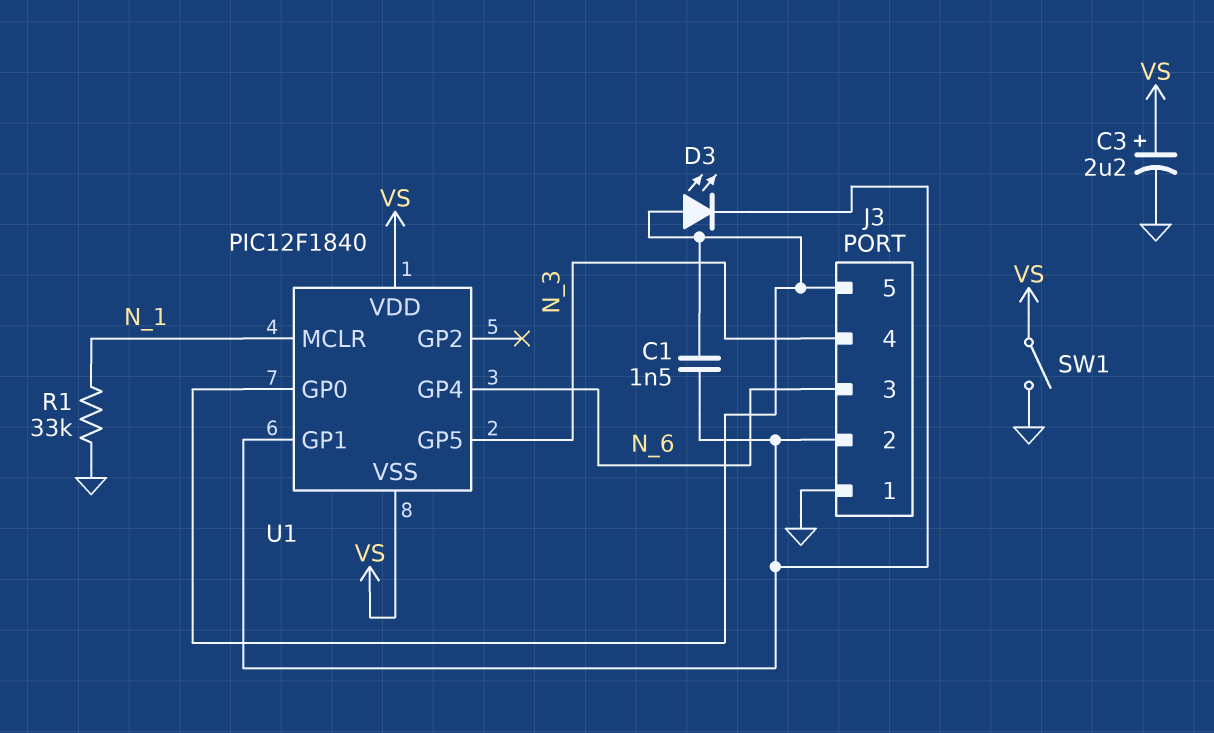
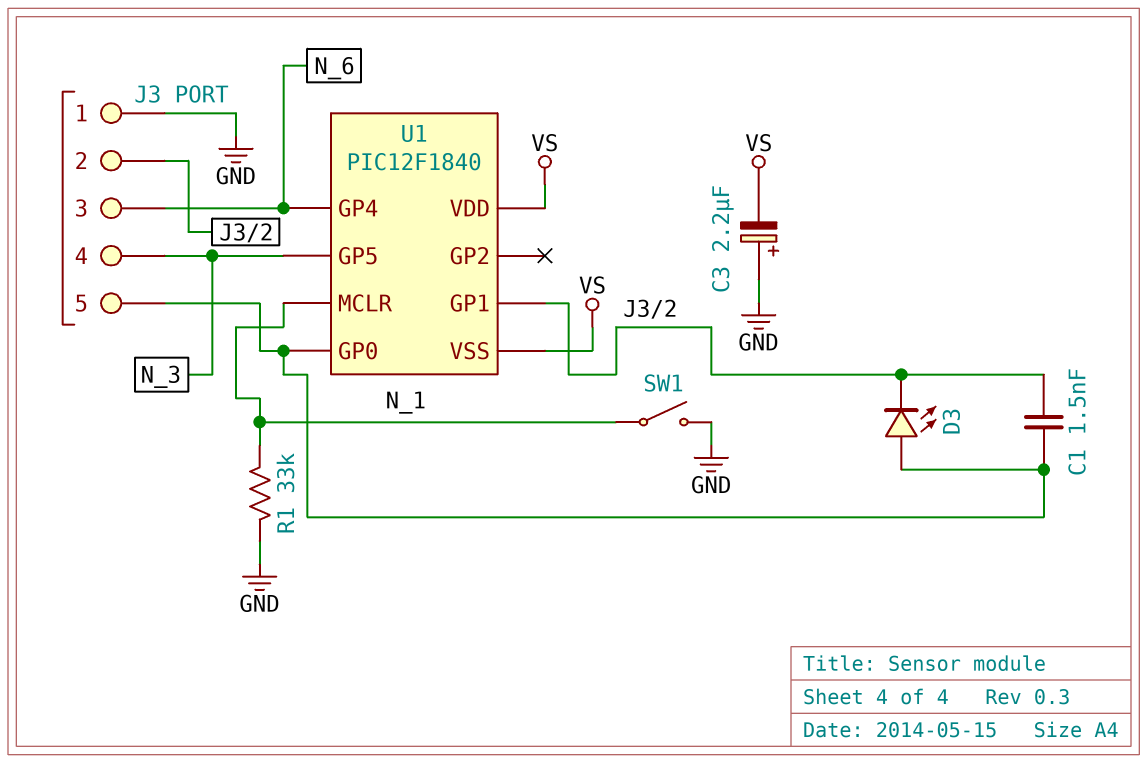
C3: 2.2uF (plus VS, minus GND) -> 2.2uF (plus GND, minus VS)
SW1: switch (GND, VS) -> switch (GND, N_1)

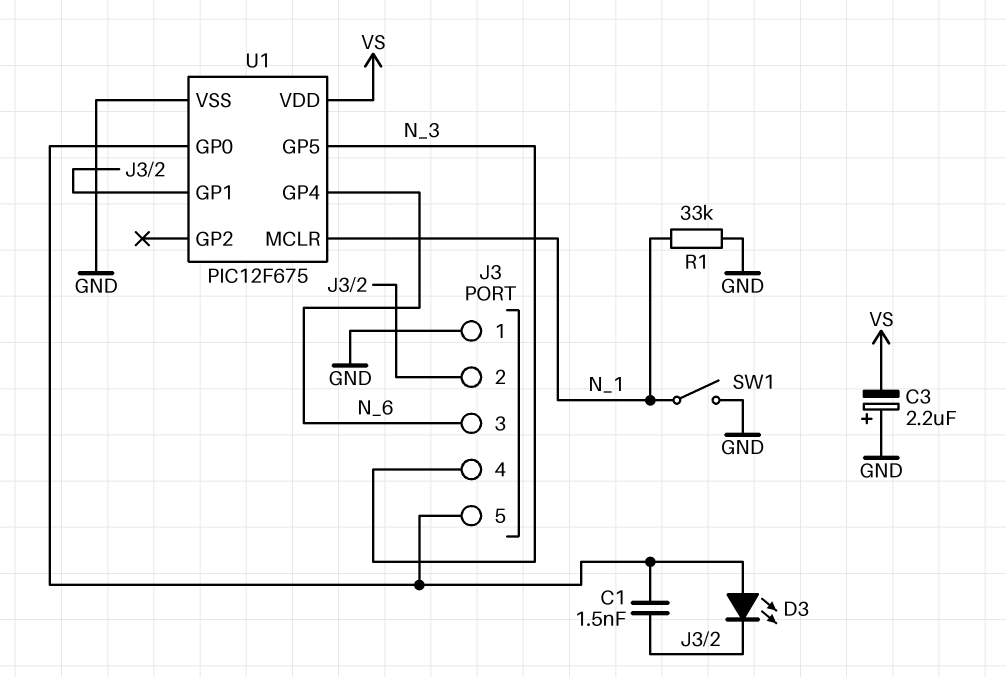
U1: PIC12F1840 -> PIC12F675
U1 pin VSS: VS -> GND

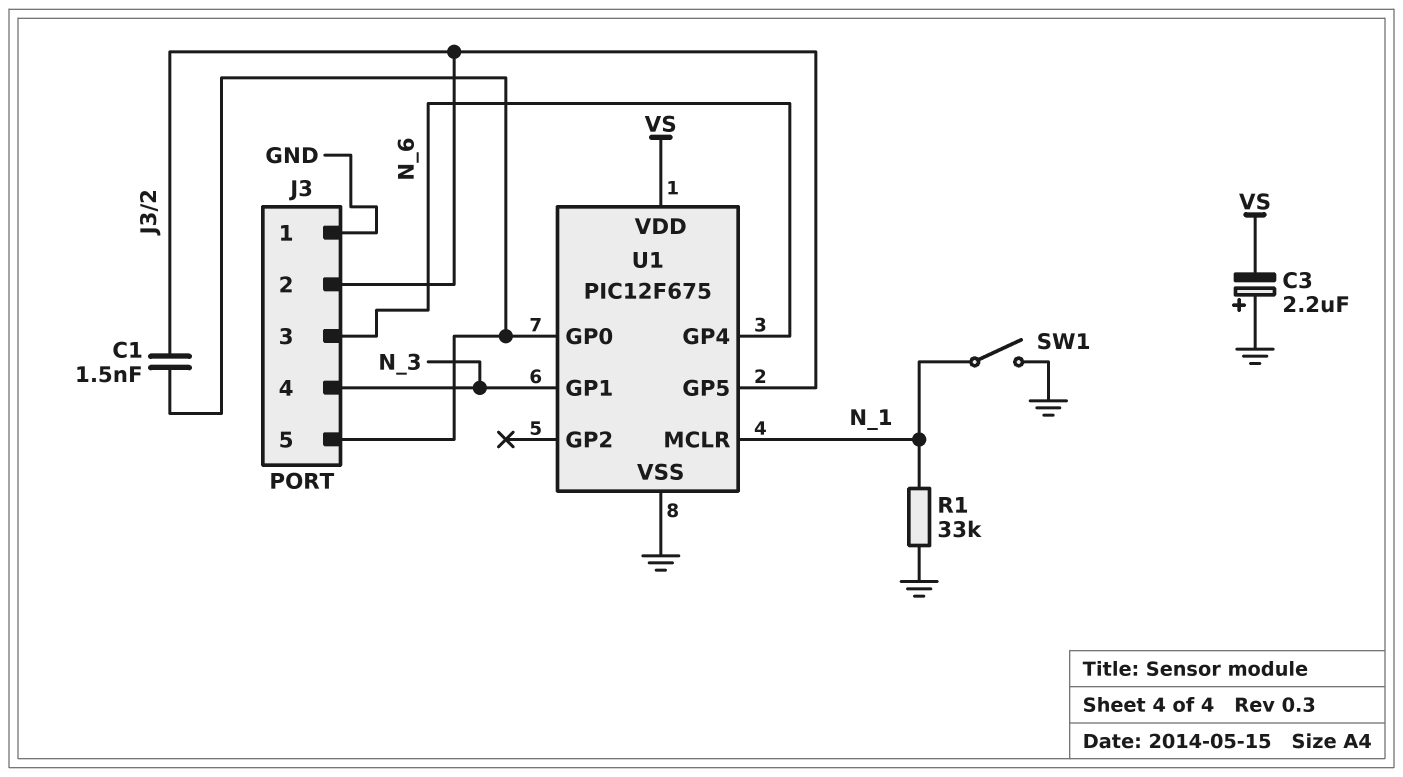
D3: LED (A J3/5, K J3/2) -> none
U1 pin GP1: J3/2 -> N_3
U1 pin GP5: N_3 -> J3/2

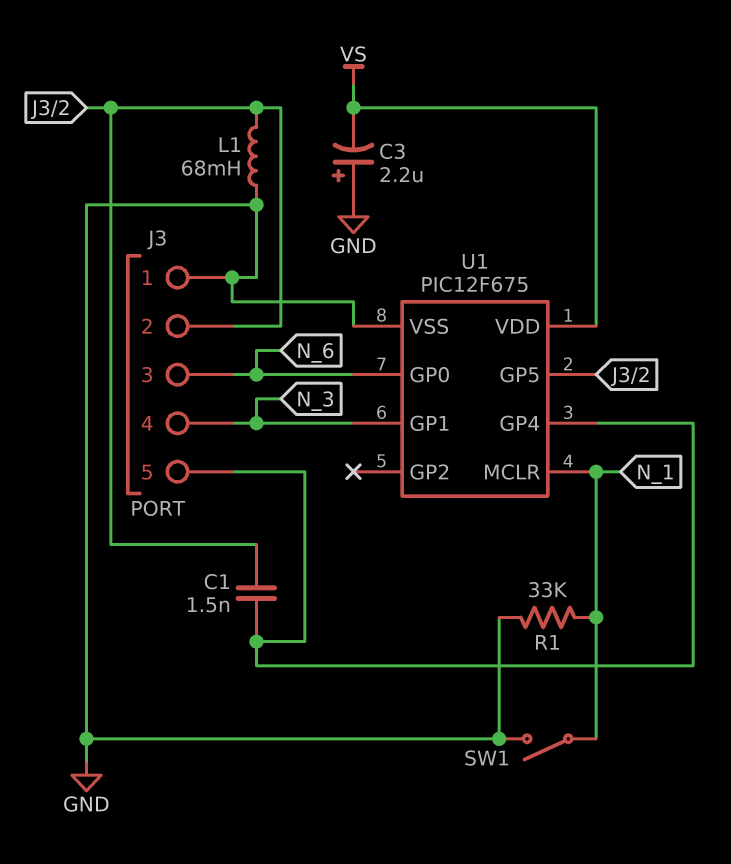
L1: none -> 68mH (GND, J3/2)
U1 pin GP0: J3/5 -> N_6
U1 pin GP4: N_6 -> J3/5

